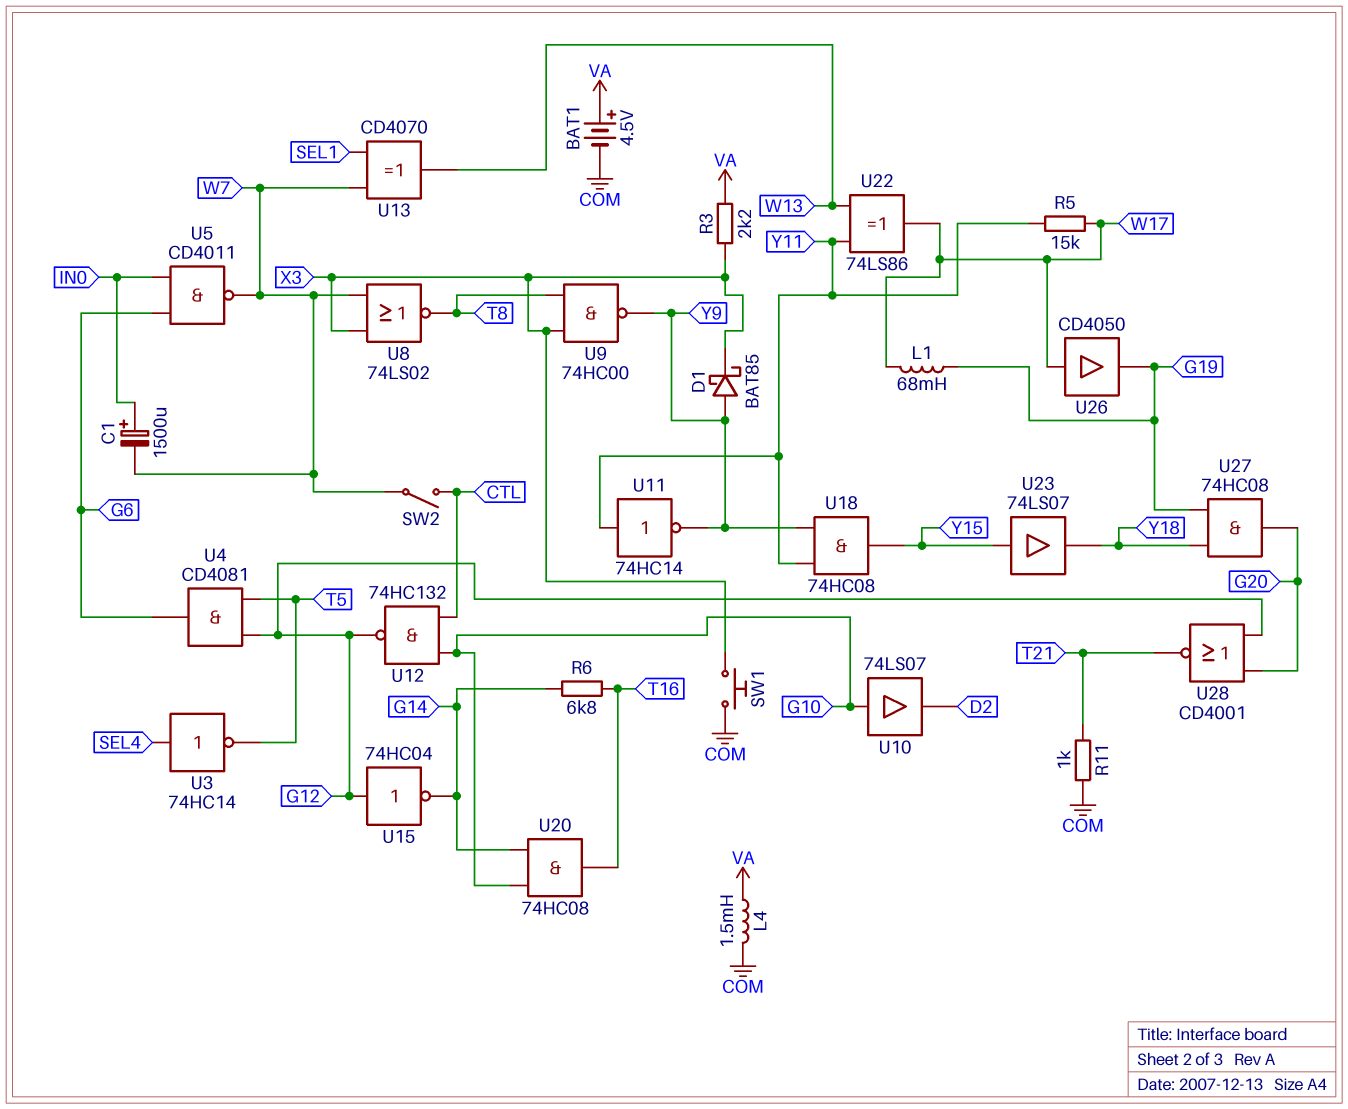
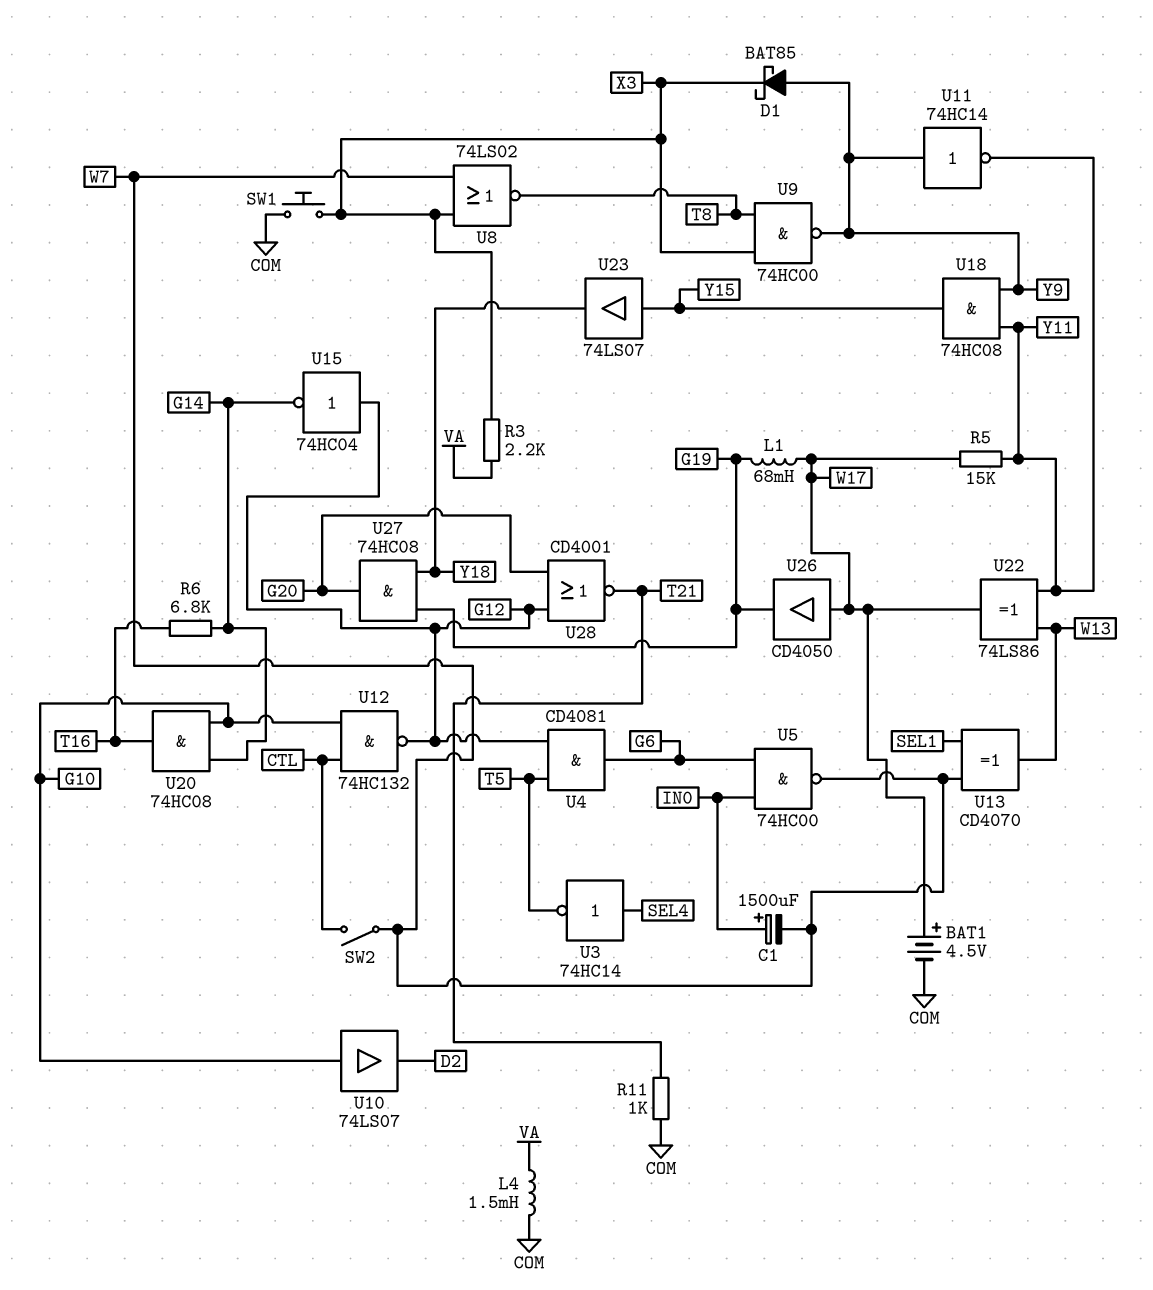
BAT1: 4.5V (plus VA, minus COM) -> 4.5V (plus W17, minus COM)
U5: NAND CD4011 (in G6, in IN0, out W7) -> NAND 74HC00 (in G6, in IN0, out W7)
U11: NOT 74HC14 (in Y11, out Y9) -> NOT 74HC14 (in Y9, out Y11)

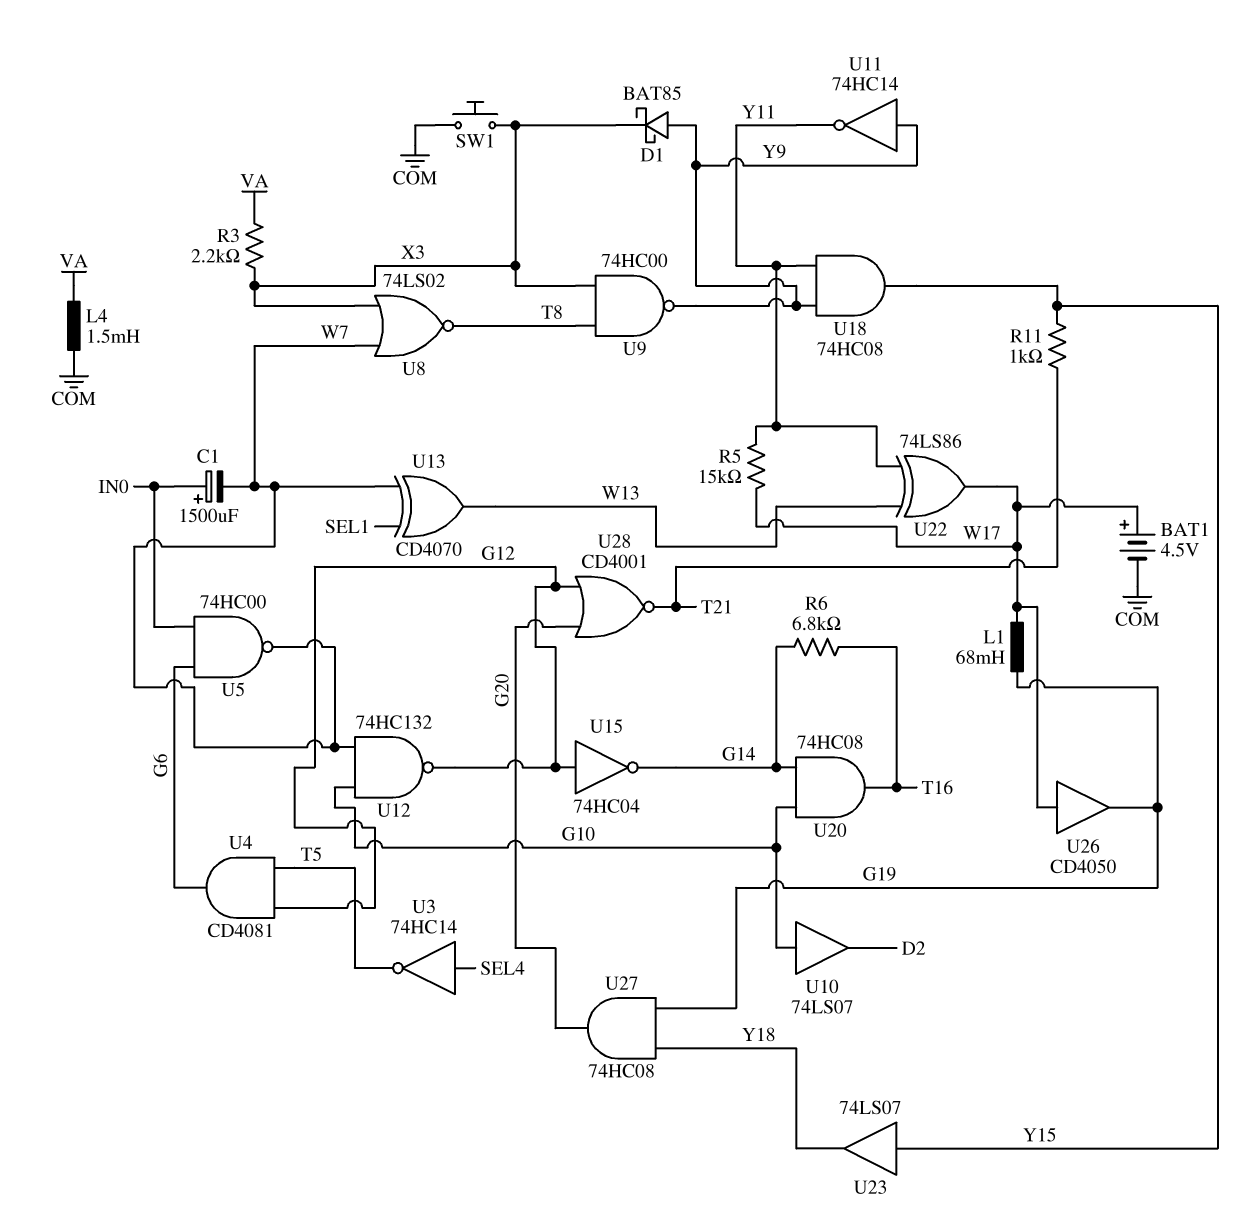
R11: 1k (COM, T21) -> 1k (T21, Y15)
SW2: switch (CTL, W7) -> none
U12: NAND 74HC132 (in CTL, in G10, out G12) -> NAND 74HC132 (in G10, in W7, out G12)

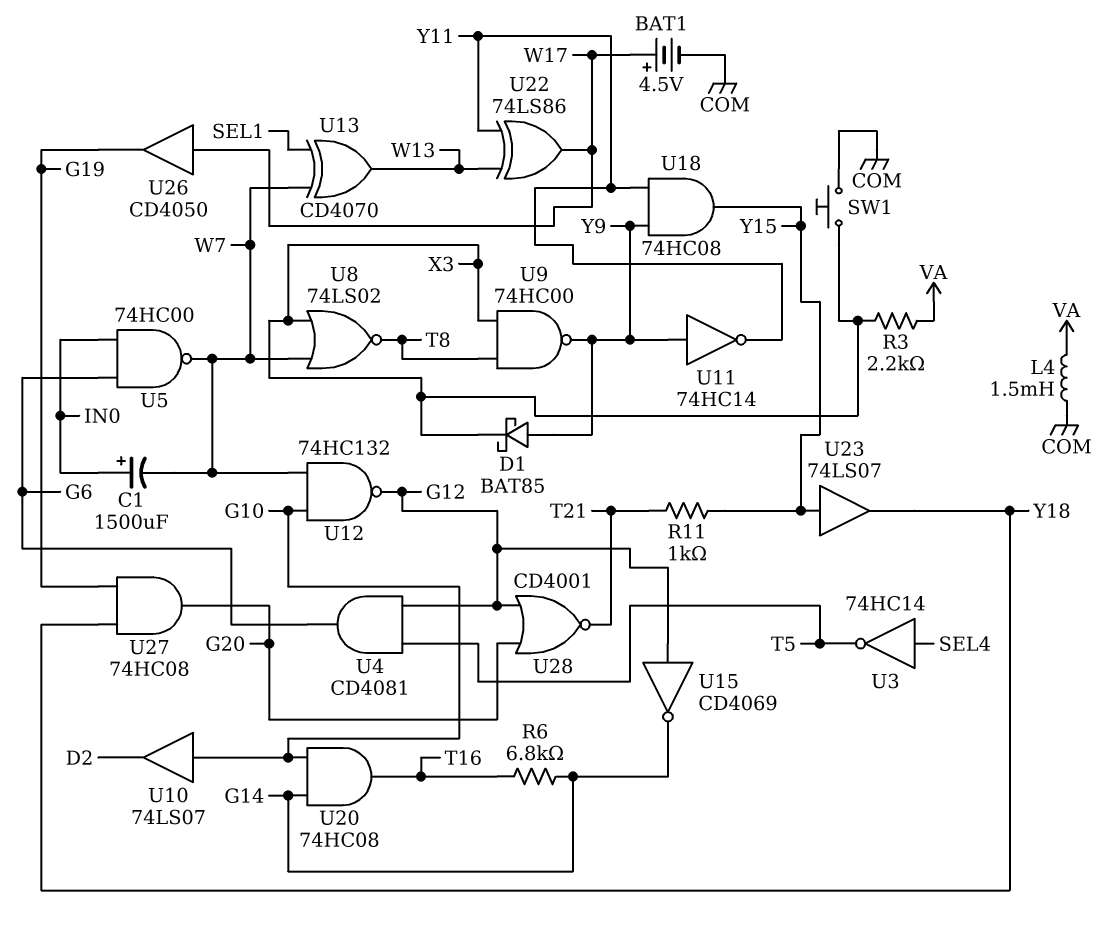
L1: 68mH (G19, W17) -> none
R5: 15k (W17, Y11) -> none
U15: NOT 74HC04 (in G12, out G14) -> NOT CD4069 (in G12, out G14)

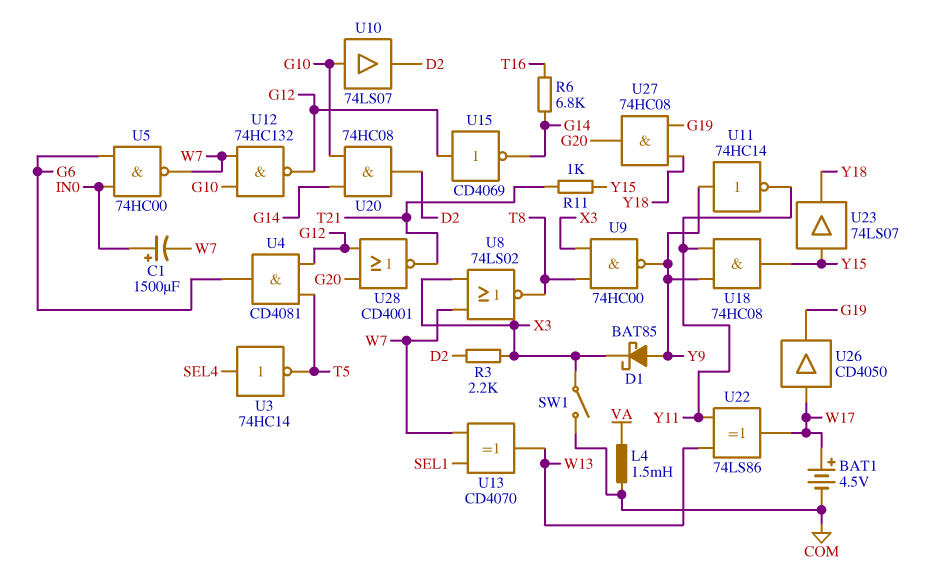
R3: 2.2k (VA, X3) -> 2.2k (D2, X3)
SW1: button (COM, X3) -> switch (COM, X3)
U20: AND 74HC08 (in G10, in G14, out T16) -> AND 74HC08 (in G10, in G14, out D2)

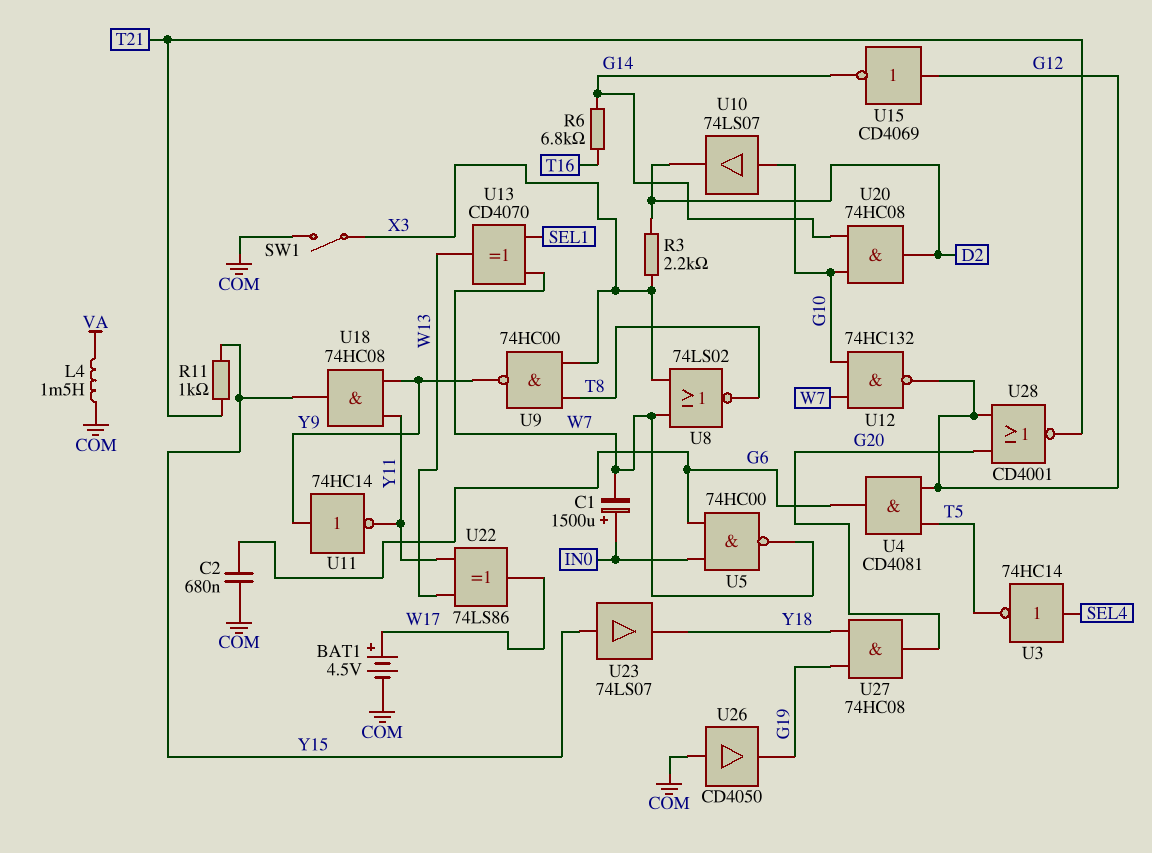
C2: none -> 680nF (COM, G6)
D1: schottky BAT85 (A Y9, K X3) -> none
U26: buffer CD4050 (in W17, out G19) -> buffer CD4050 (in COM, out G19)

